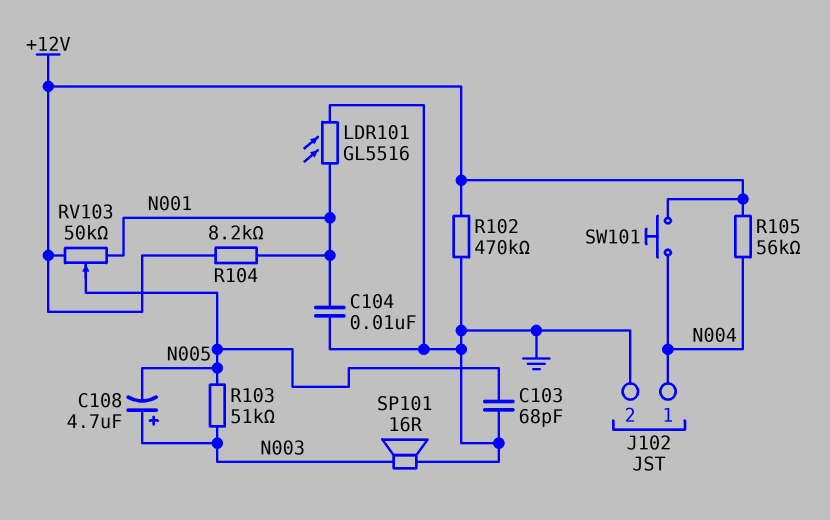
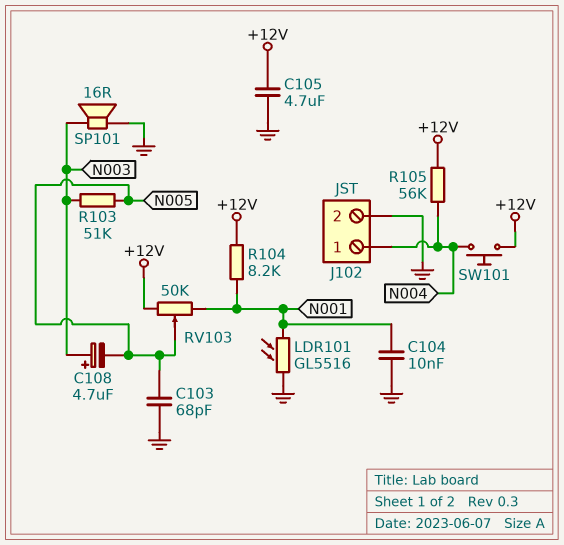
C105: none -> 4.7uF (+12V, GND)
R102: 470k (+12V, GND) -> none

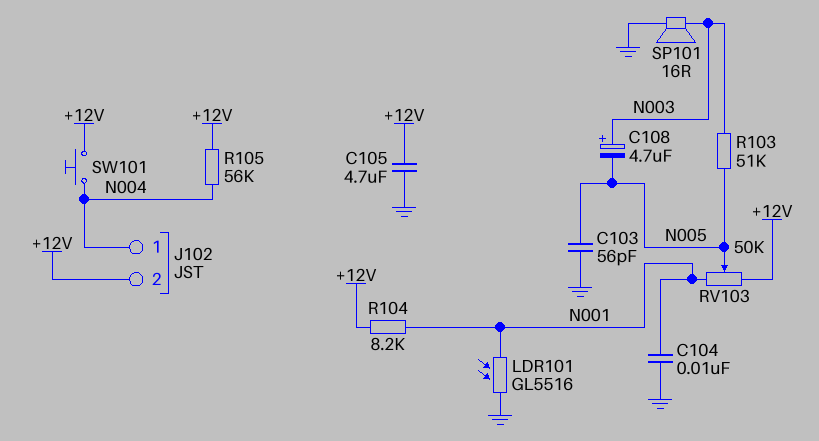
C103: 68pF (GND, N005) -> 56pF (GND, N005)
J102 pin 2: GND -> +12V

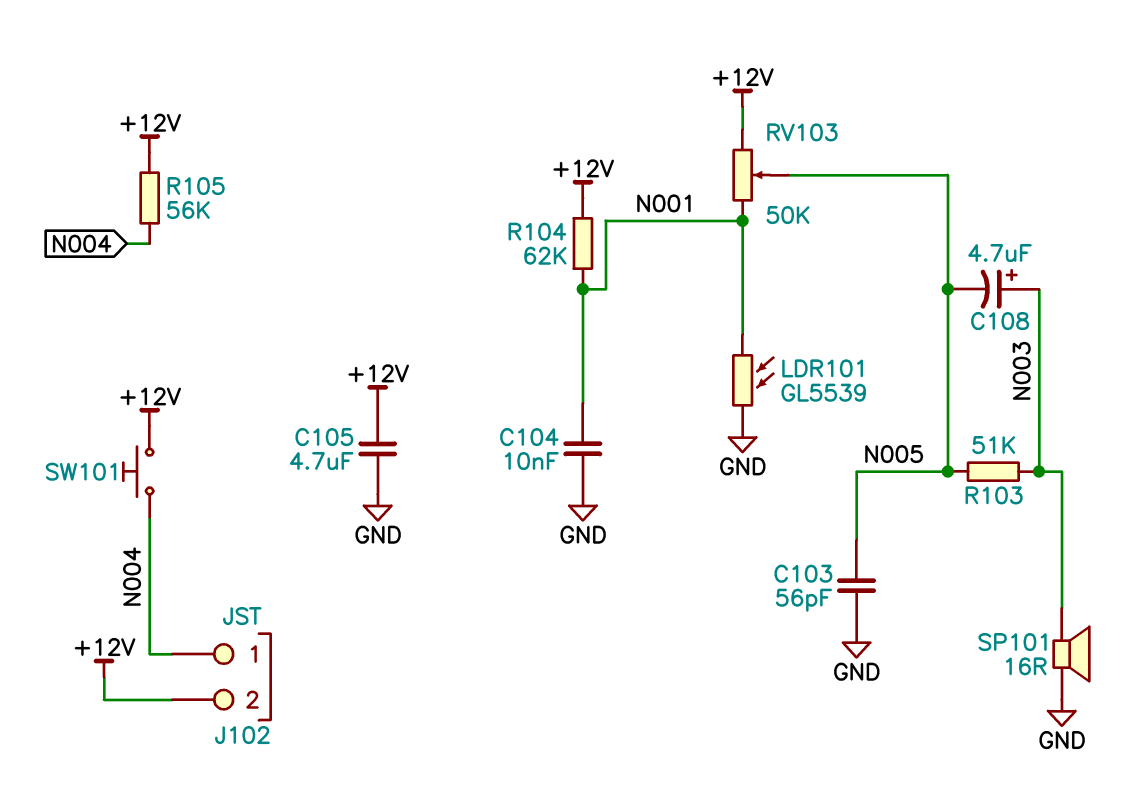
LDR101: GL5516 (GND, N001) -> GL5539 (GND, N001)
R104: 8.2k (+12V, N001) -> 62k (+12V, N001)

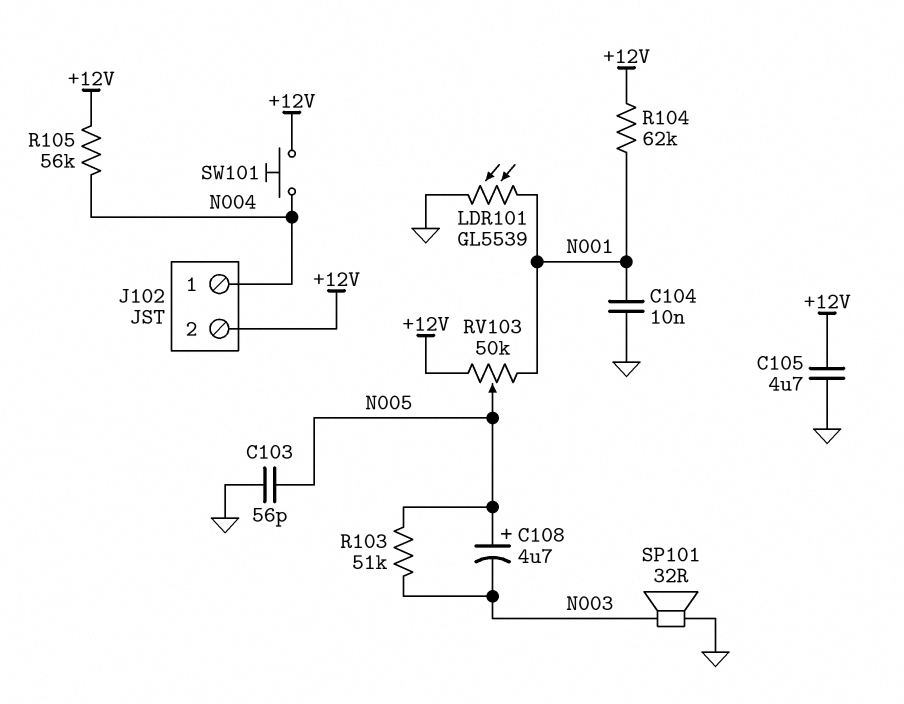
C108: 4.7uF (plus N003, minus N005) -> 4.7uF (plus N005, minus N003)
SP101: speaker 16R (GND, N003) -> speaker 32R (GND, N003)

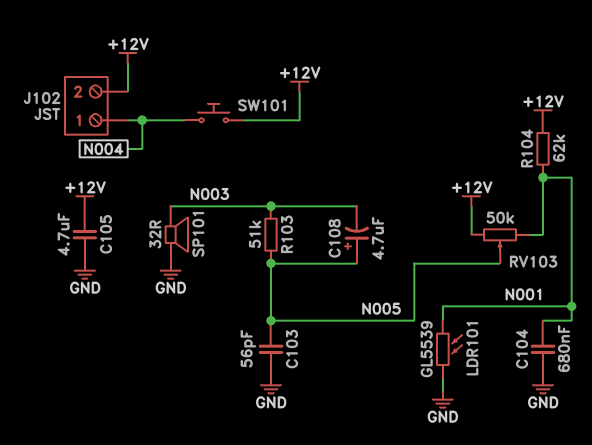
C104: 10nF (GND, N001) -> 680nF (GND, N001)
R105: 56k (+12V, N004) -> none

